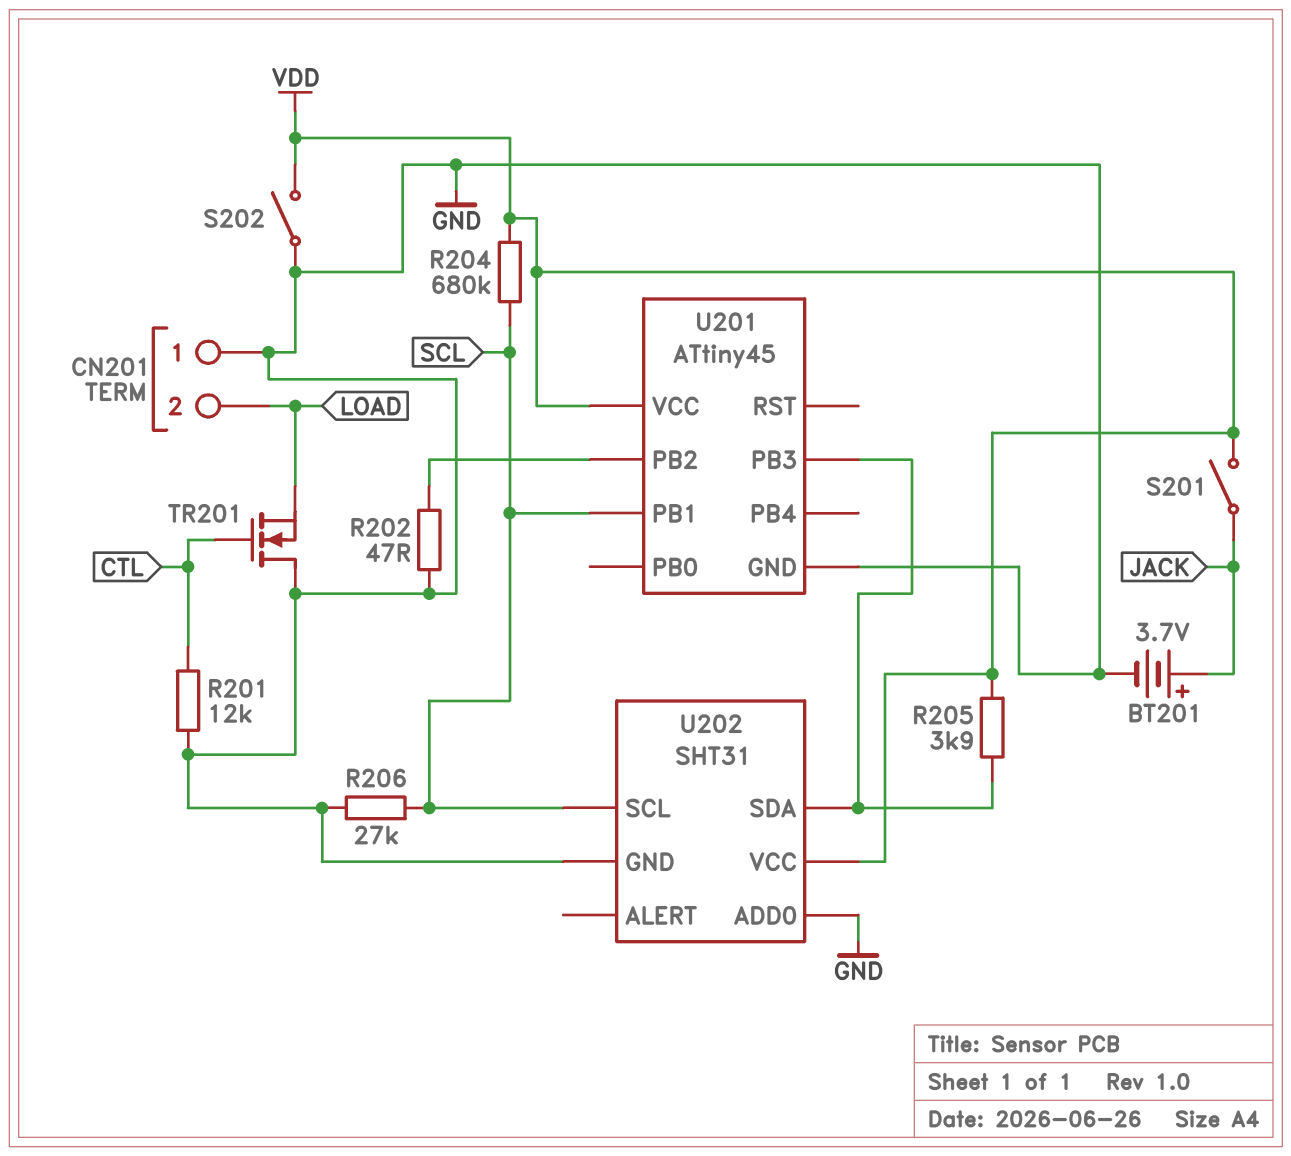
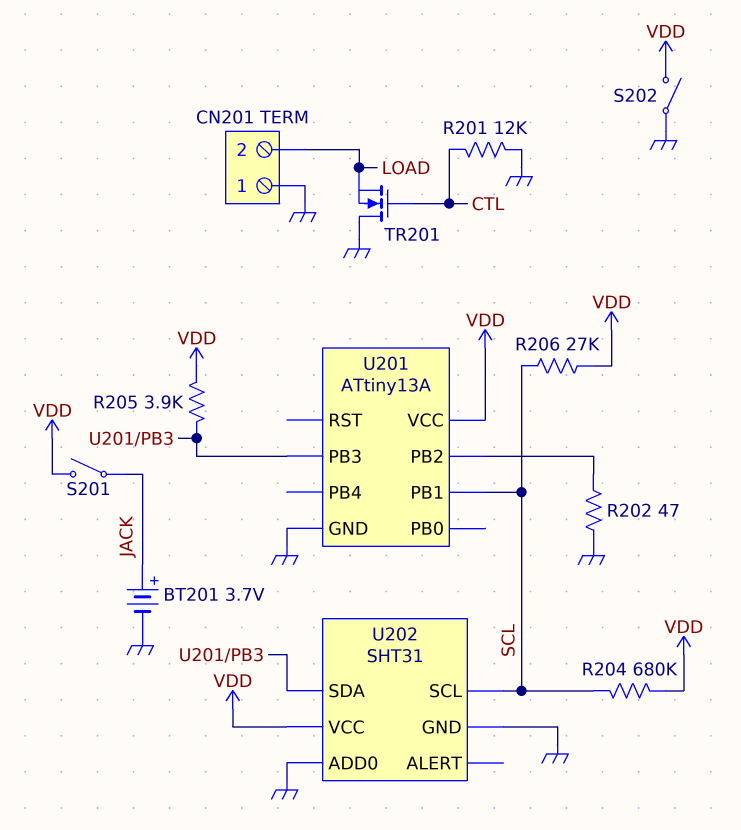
R206: 27k (GND, SCL) -> 27k (SCL, VDD)
U201: ATtiny45 -> ATtiny13A

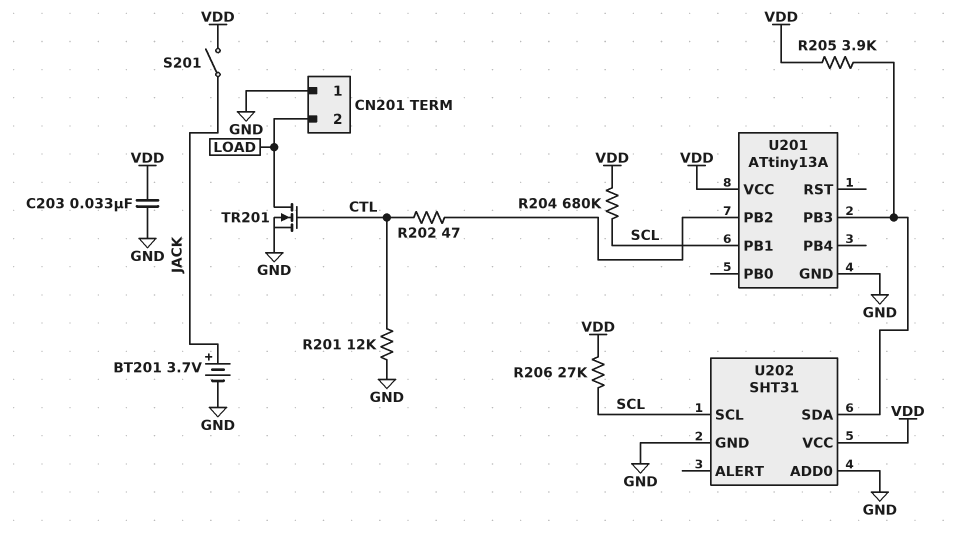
C203: none -> 33nF (GND, VDD)
R202: 47 (GND, U201/PB2) -> 47 (CTL, U201/PB2)
S202: switch (GND, VDD) -> none
TR201: NMOS (G CTL, D GND, S LOAD) -> NMOS (G CTL, D LOAD, S GND)

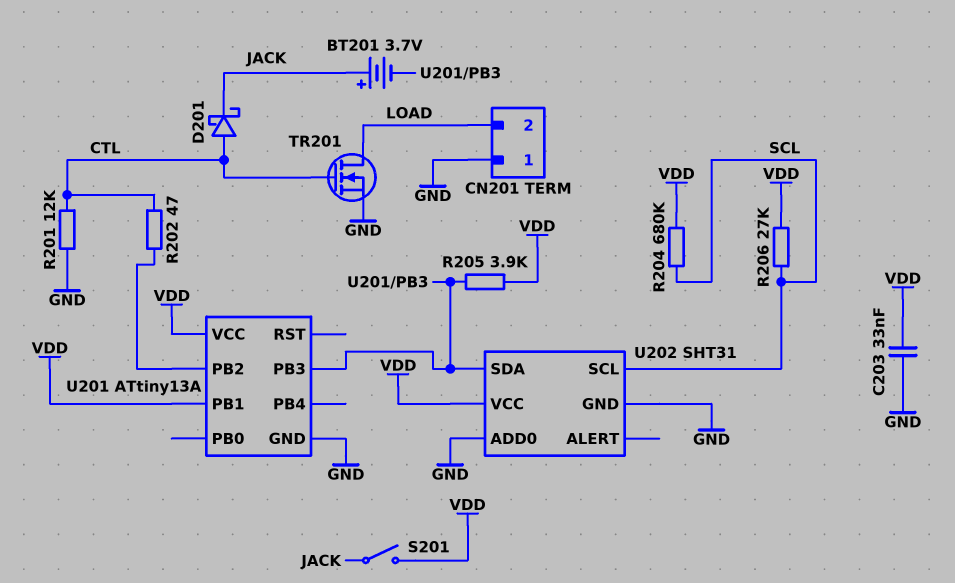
BT201: 3.7V (plus JACK, minus GND) -> 3.7V (plus JACK, minus U201/PB3)
D201: none -> schottky (A CTL, K JACK)
U201 pin PB1: SCL -> VDD

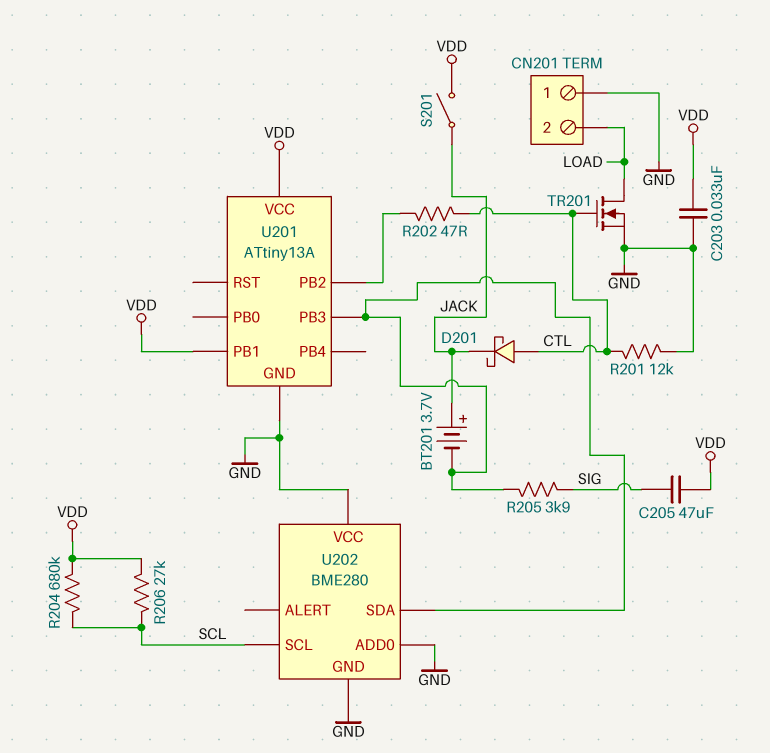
C205: none -> 47uF (SIG, VDD)
R205: 3.9k (U201/PB3, VDD) -> 3.9k (SIG, U201/PB3)
U202: SHT31 -> BME280
U202 pin VCC: VDD -> GND

